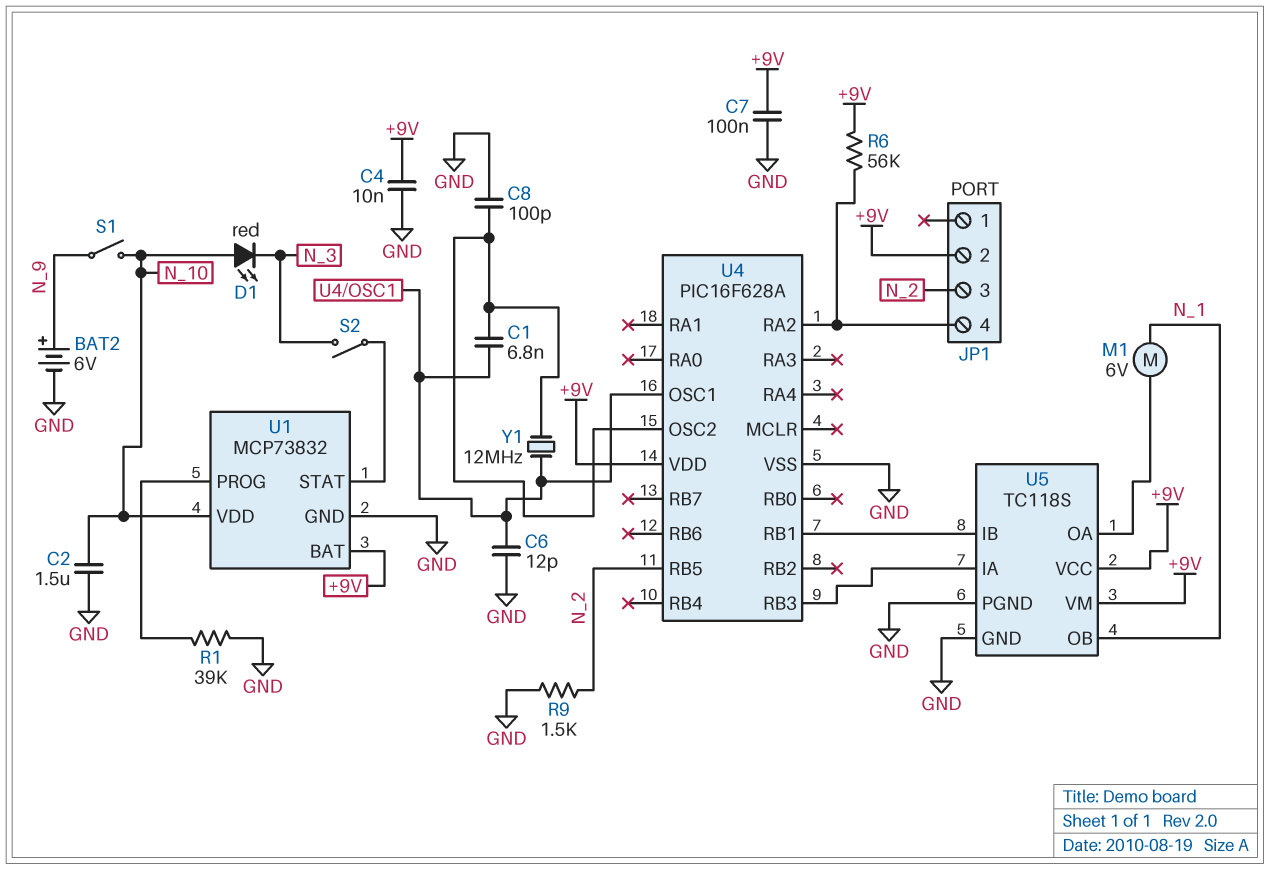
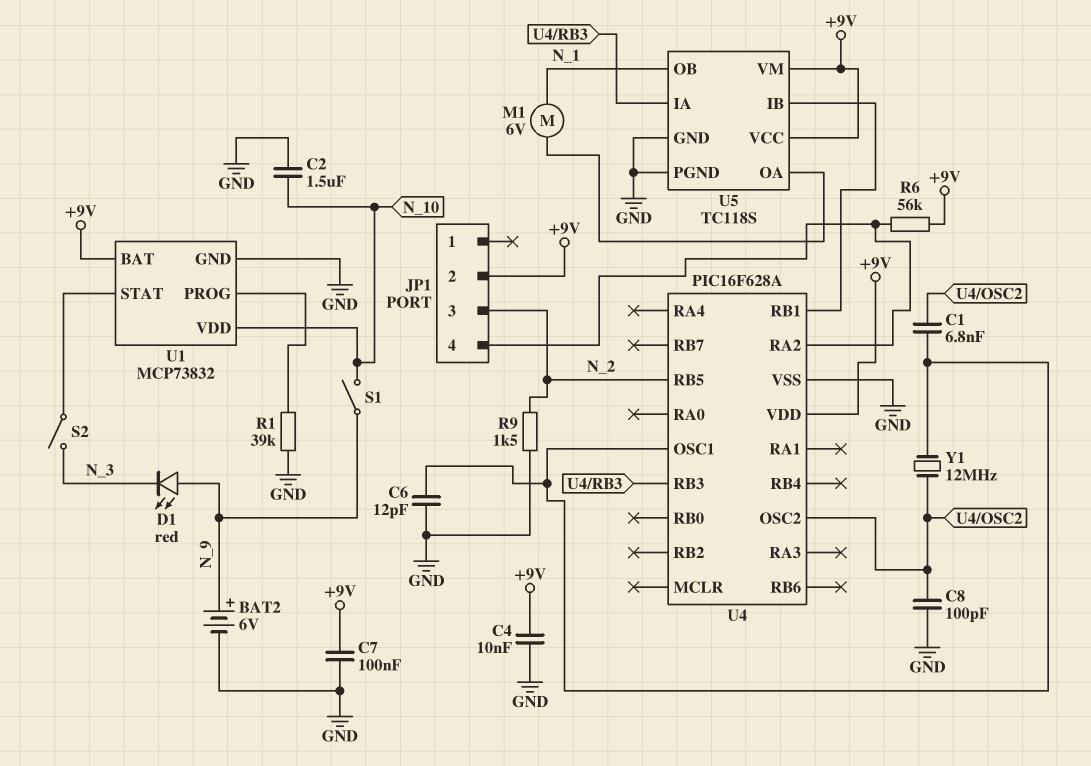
D1: LED red (A N_10, K N_3) -> LED red (A N_9, K N_3)

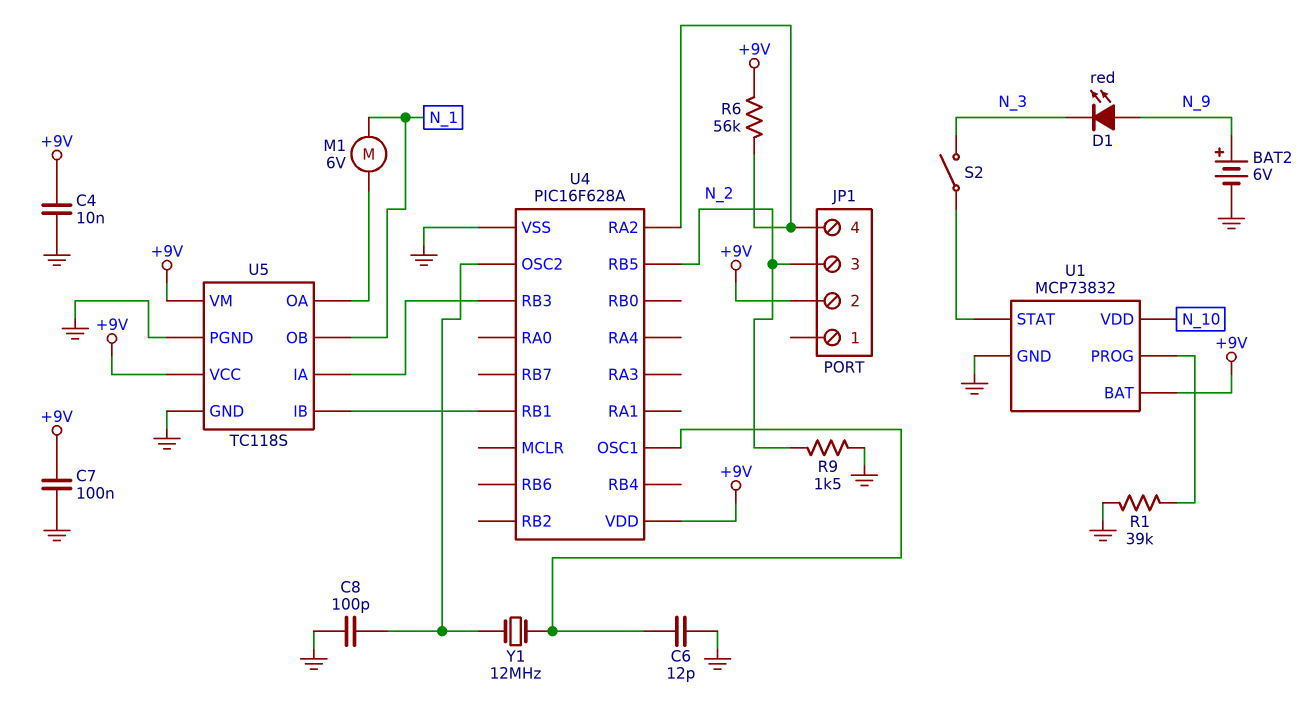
C1: 6.8nF (U4/OSC1, U4/OSC2) -> none
C2: 1.5uF (GND, N_10) -> none
S1: switch (N_9, N_10) -> none

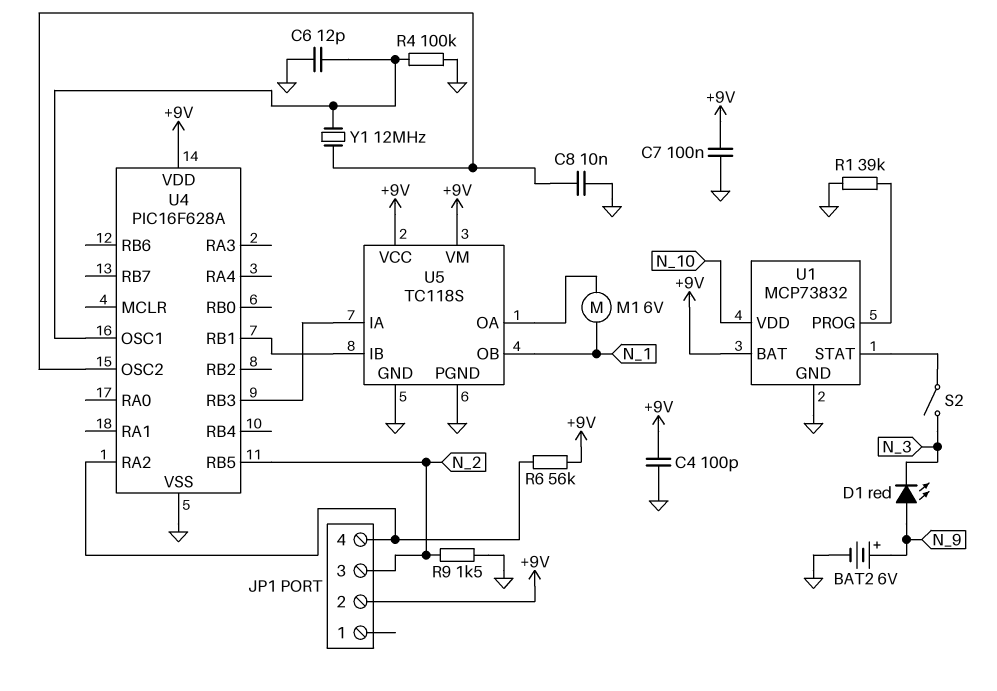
C4: 10nF (+9V, GND) -> 100pF (+9V, GND)
C8: 100pF (GND, U4/OSC2) -> 10nF (GND, U4/OSC2)
R4: none -> 100k (GND, U4/OSC1)

